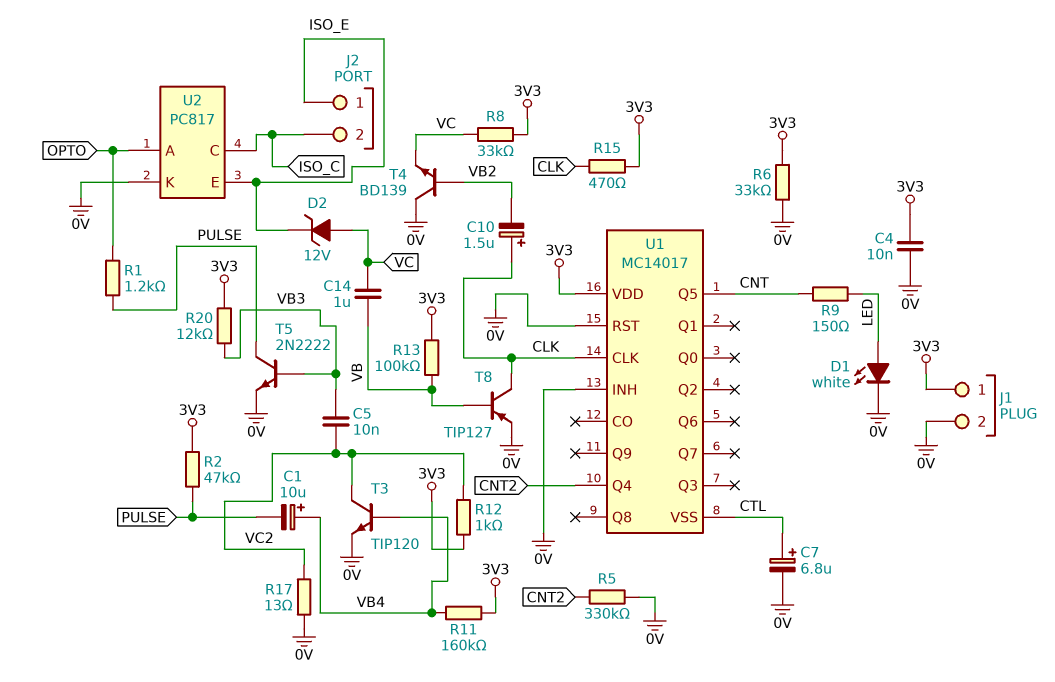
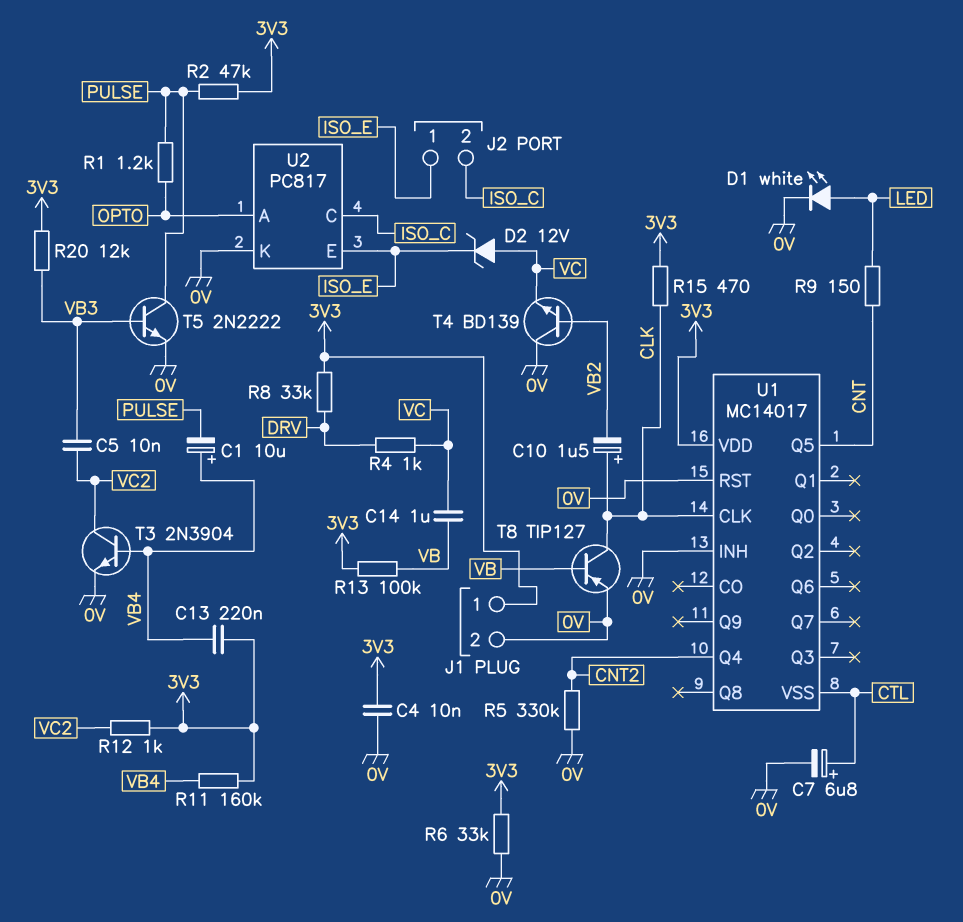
C13: none -> 220nF (3V3, VB4)
R4: none -> 1k (DRV, VC)
R8: 33k (3V3, VC) -> 33k (3V3, DRV)
R17: 13 (0V, VC2) -> none
T3: NPN TIP120 (B VB4, C VC2, E 0V) -> NPN 2N3904 (B VB4, C VC2, E 0V)

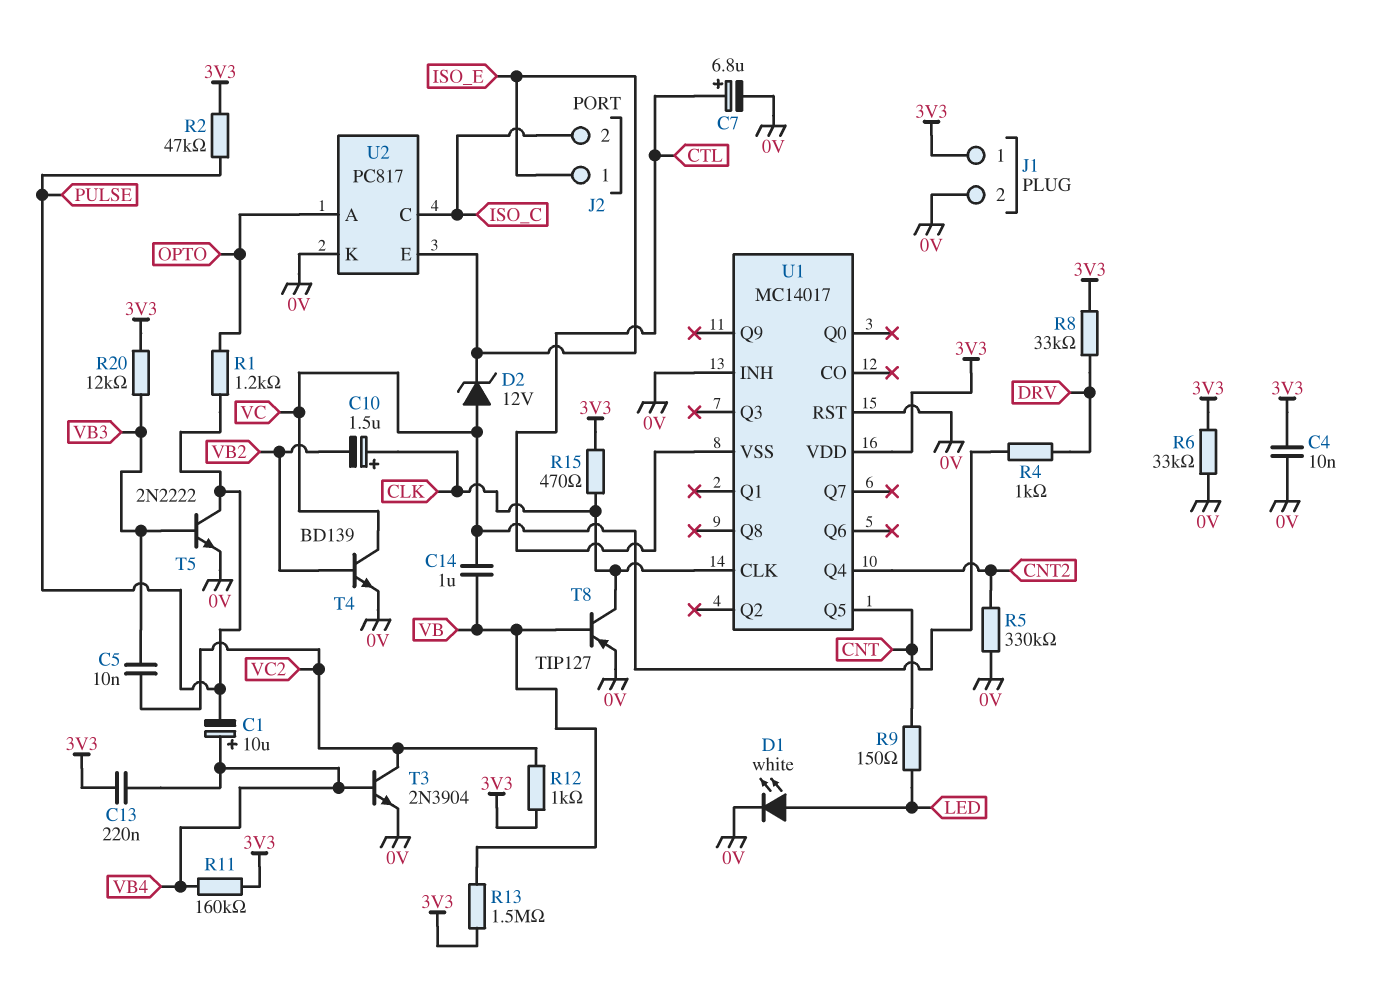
R13: 100k (3V3, VB) -> 1.5M (3V3, VB)
T4: NPN BD139 (B VB2, C 0V, E VC) -> NPN BD139 (B VB2, C VC, E 0V)

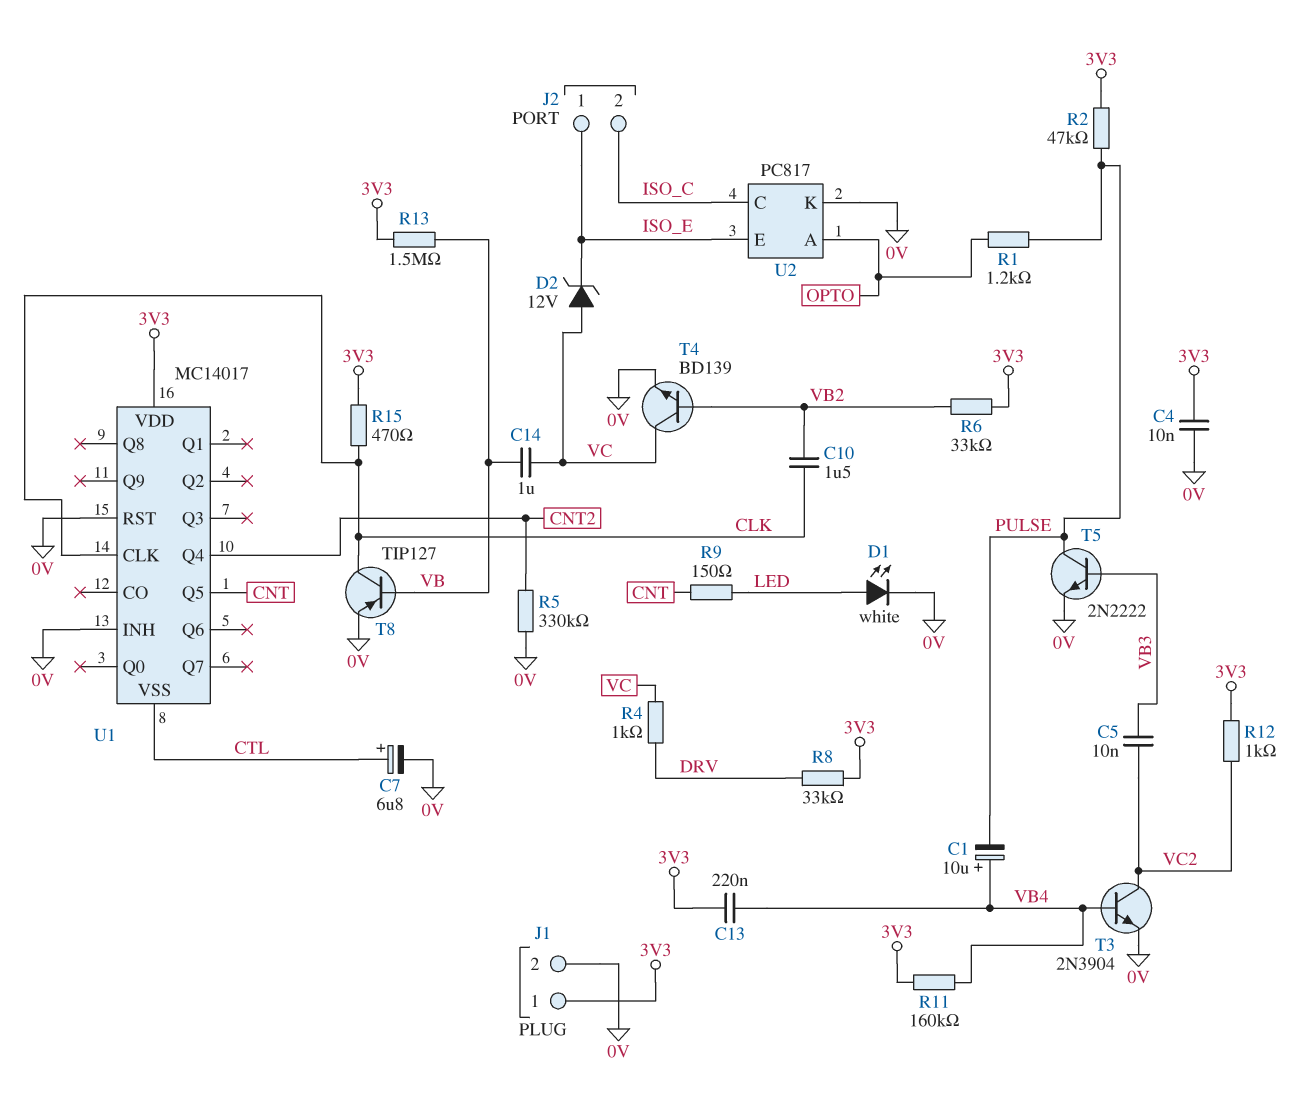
C10: 1.5uF (plus CLK, minus VB2) -> 1.5uF (CLK, VB2)
R6: 33k (0V, 3V3) -> 33k (3V3, VB2)
R20: 12k (3V3, VB3) -> none

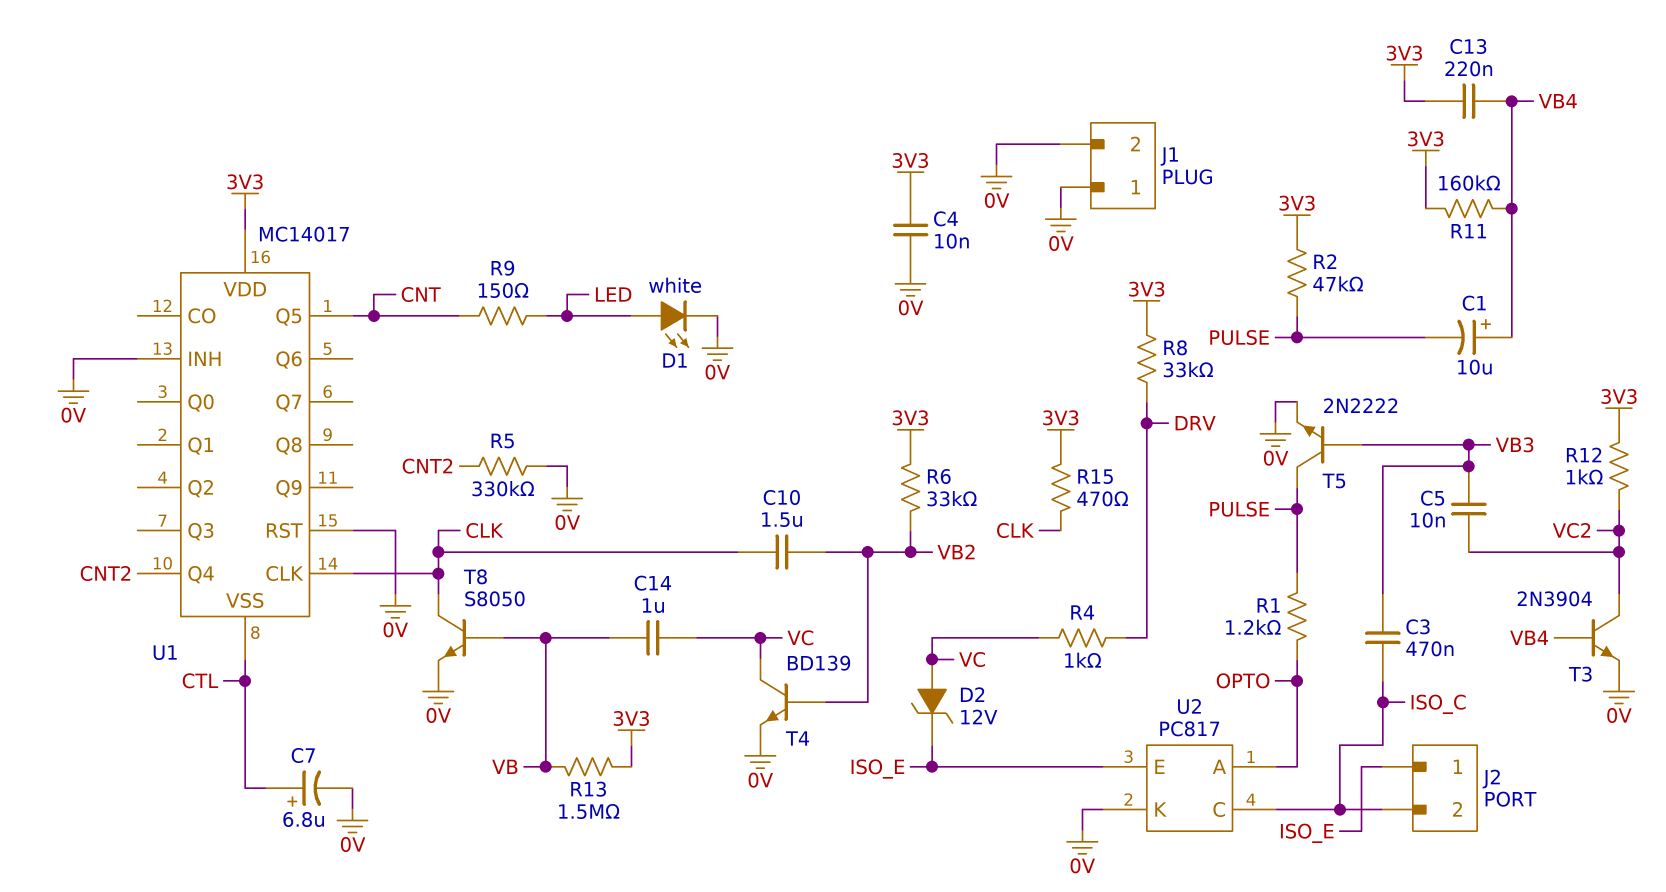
C3: none -> 470nF (ISO_C, VB3)
J1 pin 1: 3V3 -> 0V
T8: PNP TIP127 (B VB, C CLK, E 0V) -> NPN S8050 (B VB, C CLK, E 0V)

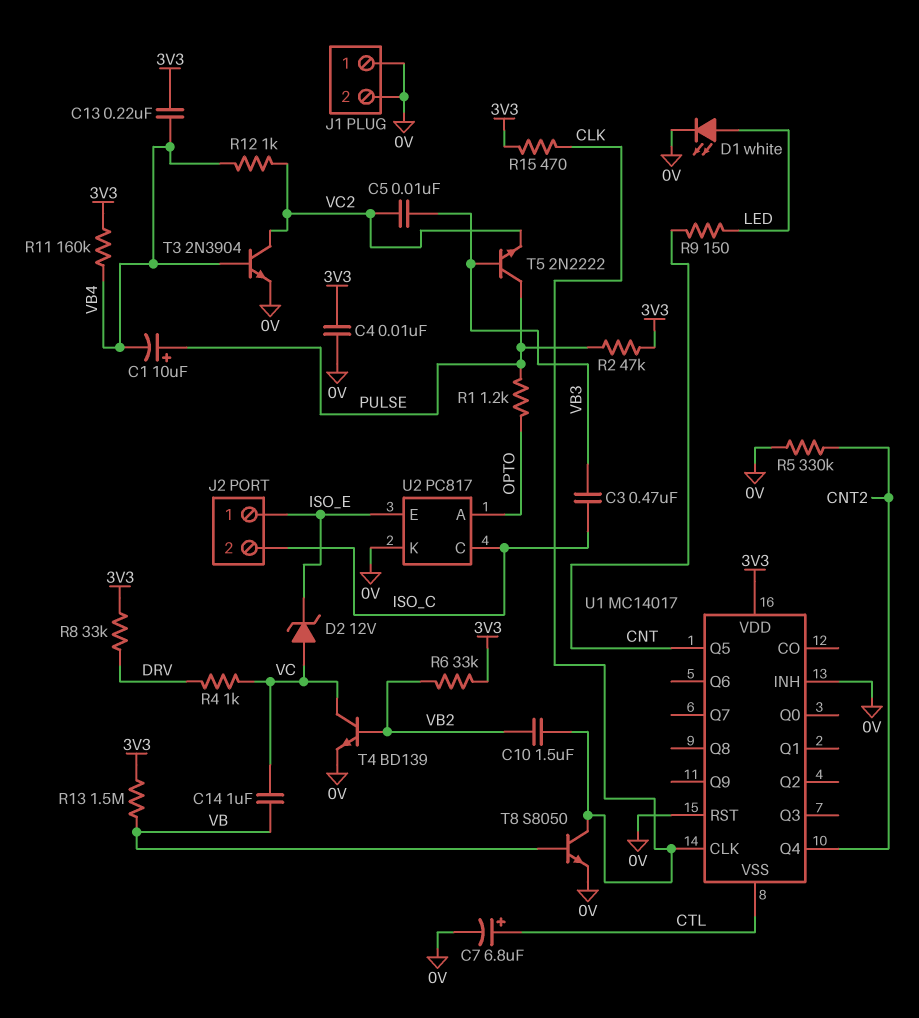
C1: 10uF (plus VB4, minus PULSE) -> 10uF (plus PULSE, minus VB4)
R12: 1k (3V3, VC2) -> 1k (VB4, VC2)
T5: NPN 2N2222 (B VB3, C PULSE, E 0V) -> NPN 2N2222 (B VB3, C PULSE, E VC2)

